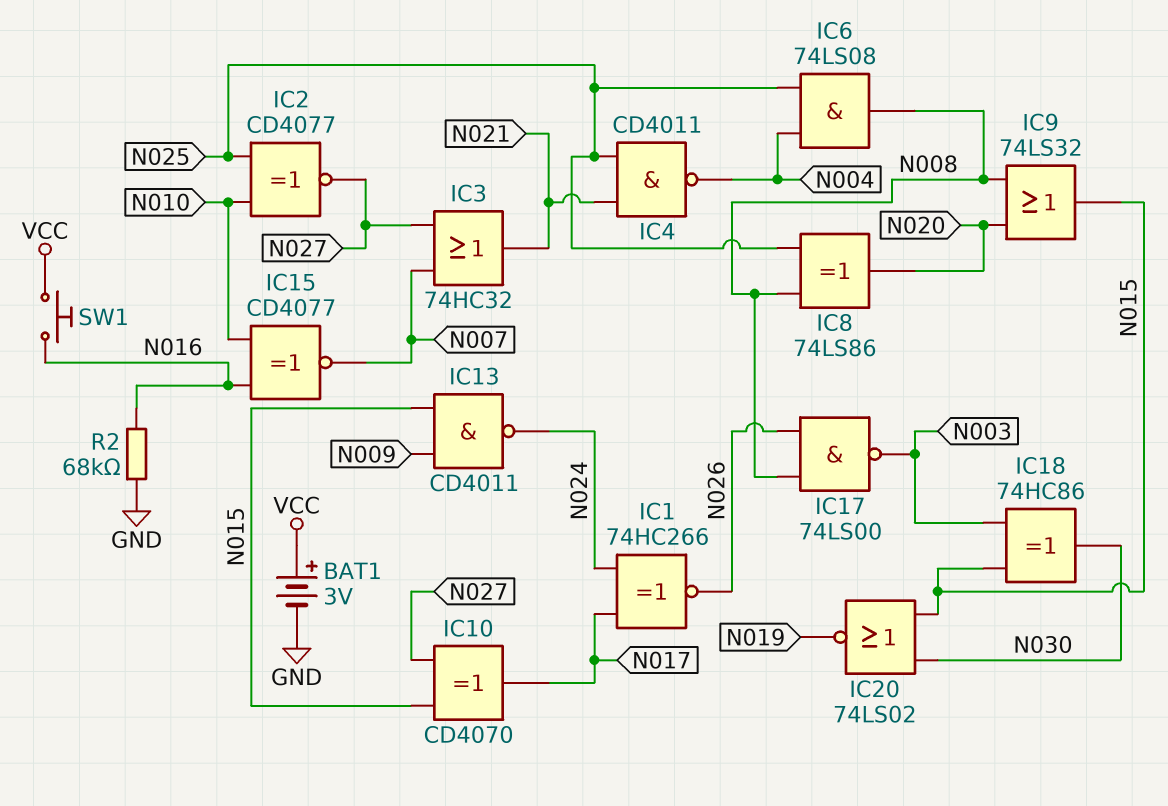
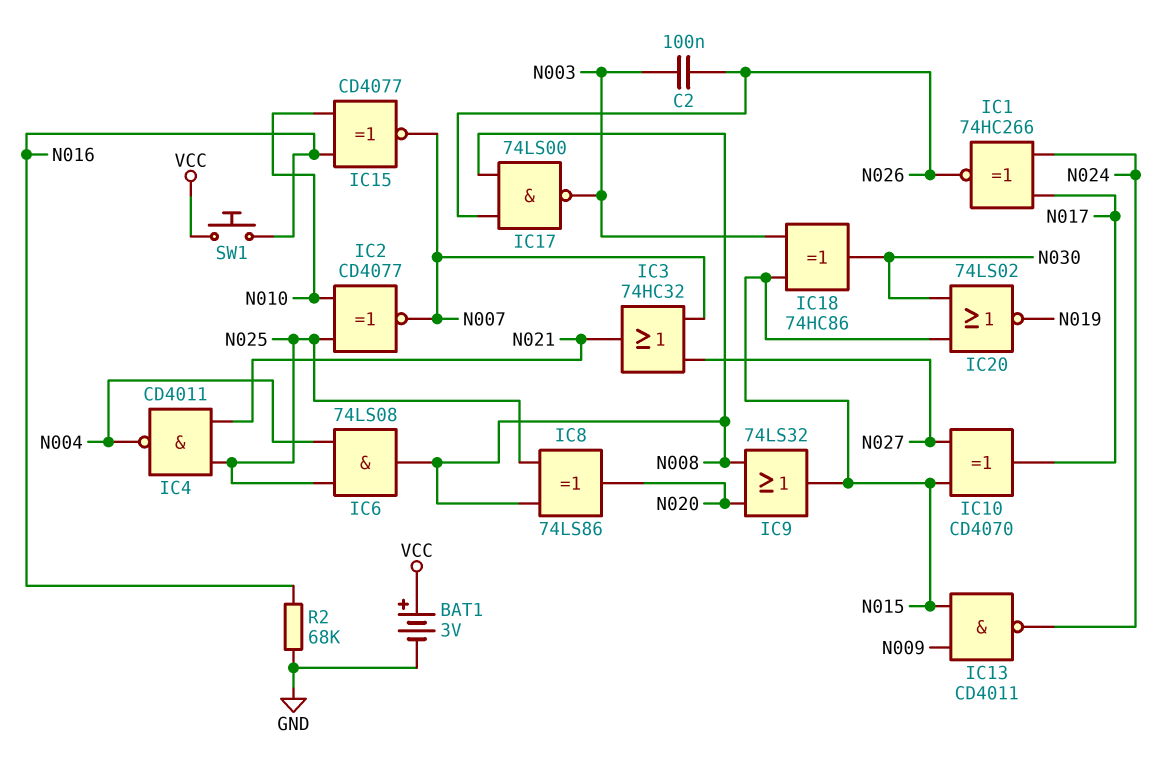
C2: none -> 100nF (N003, N026)
IC2: XNOR CD4077 (in N010, in N025, out N027) -> XNOR CD4077 (in N010, in N025, out N007)

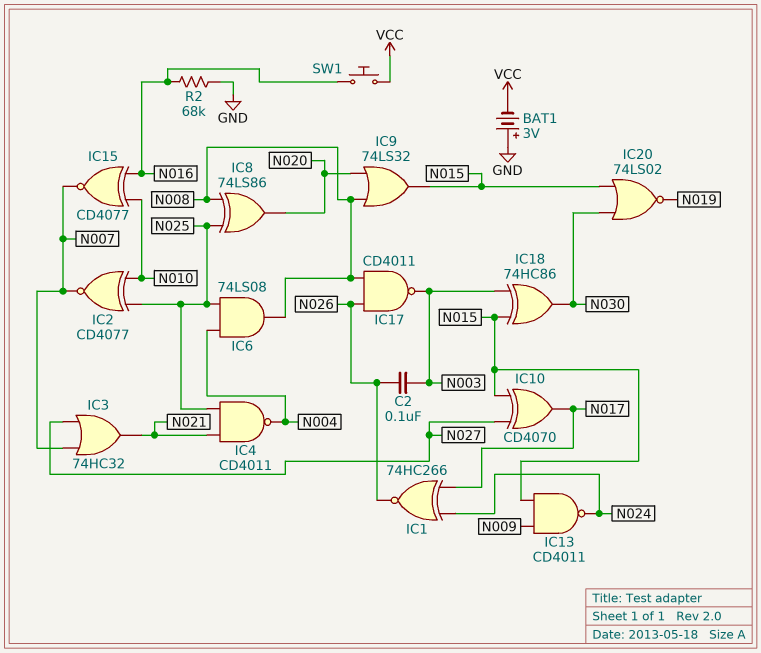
BAT1: 3V (plus VCC, minus GND) -> 3V (plus GND, minus VCC)
IC17: NAND 74LS00 (in N008, in N026, out N003) -> NAND CD4011 (in N008, in N026, out N003)

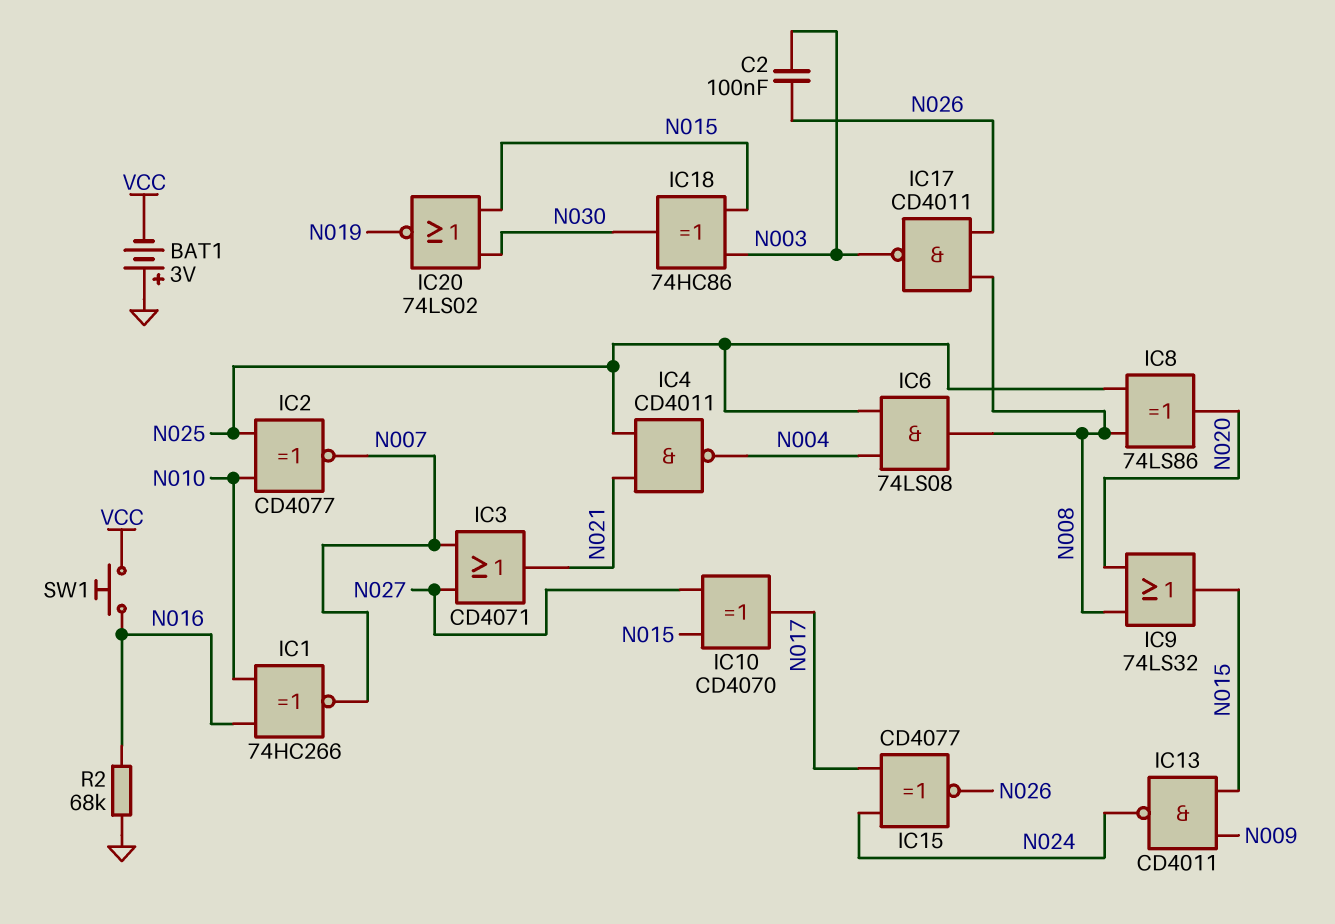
IC1: XNOR 74HC266 (in N017, in N024, out N026) -> XNOR 74HC266 (in N010, in N016, out N007)
IC3: OR 74HC32 (in N007, in N027, out N021) -> OR CD4071 (in N007, in N027, out N021)
IC15: XNOR CD4077 (in N010, in N016, out N007) -> XNOR CD4077 (in N017, in N024, out N026)

